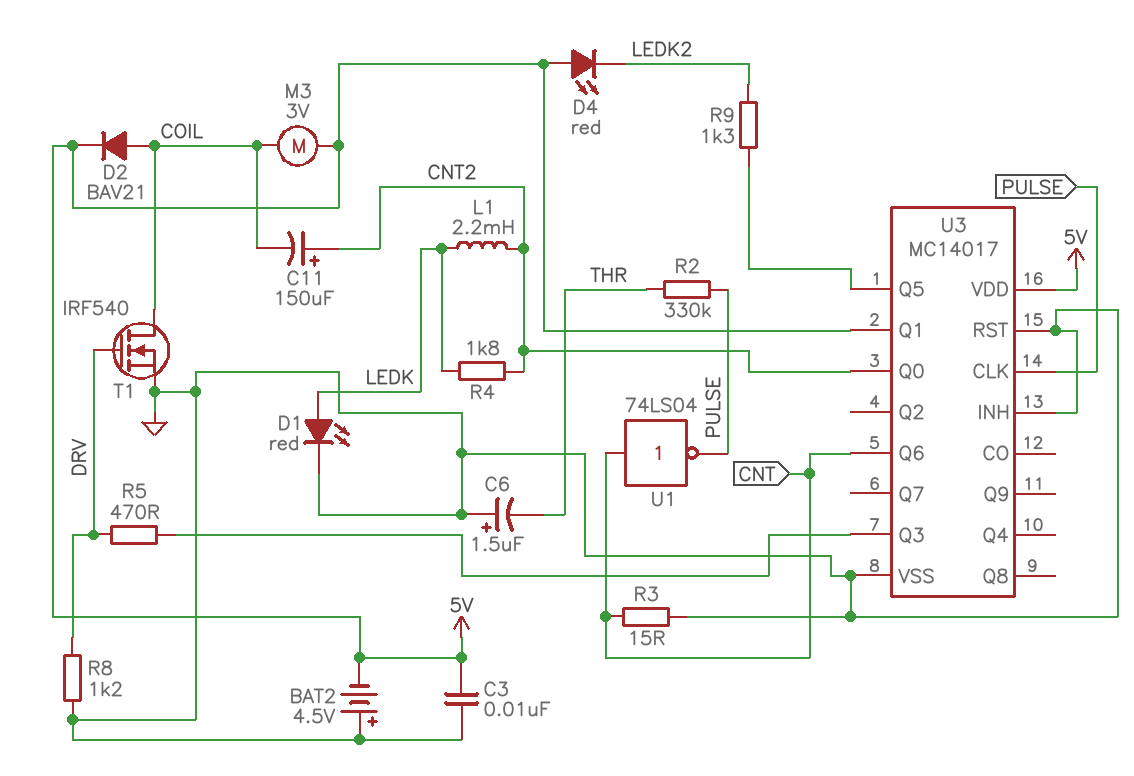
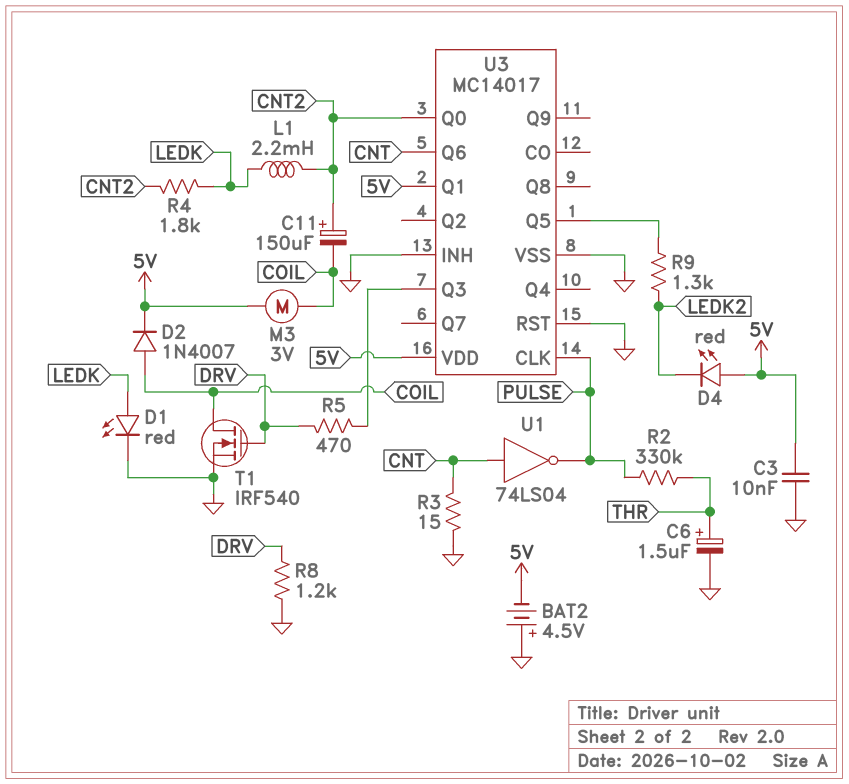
C6: 1.5uF (plus GND, minus THR) -> 1.5uF (plus THR, minus GND)
D2: diode BAV21 (A COIL, K 5V) -> diode 1N4007 (A COIL, K 5V)

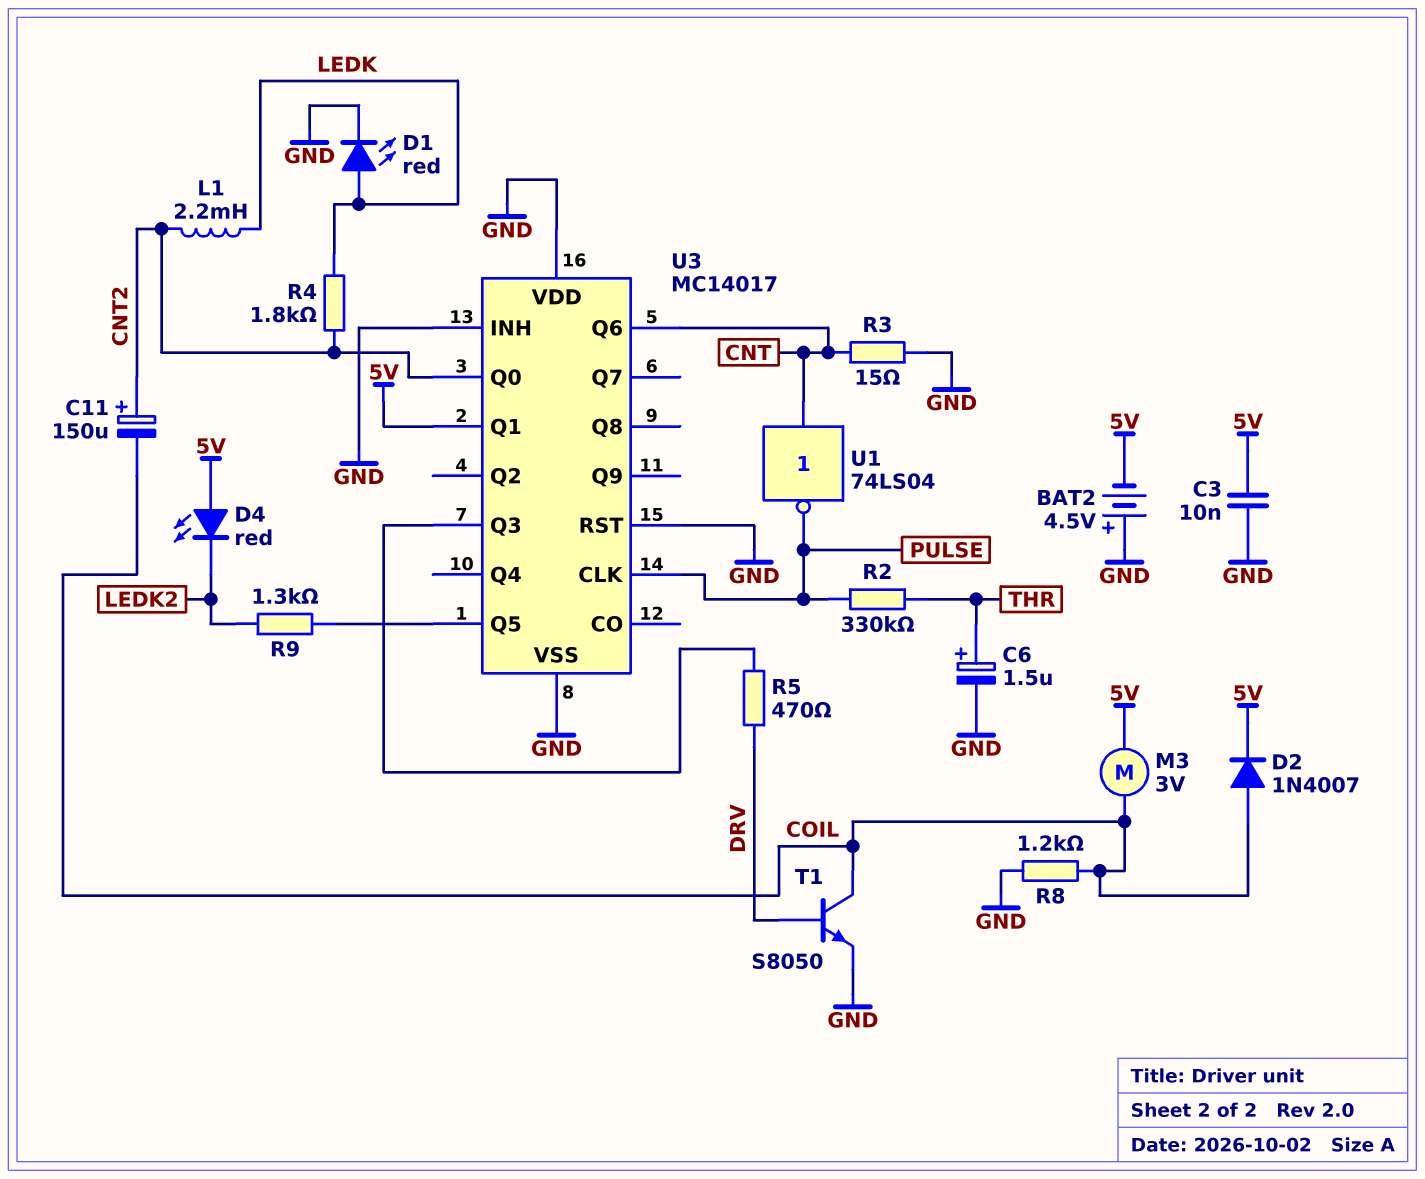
R8: 1.2k (DRV, GND) -> 1.2k (COIL, GND)
T1: NMOS IRF540 (G DRV, D COIL, S GND) -> NPN S8050 (B DRV, C COIL, E GND)
U3 pin VDD: 5V -> GND

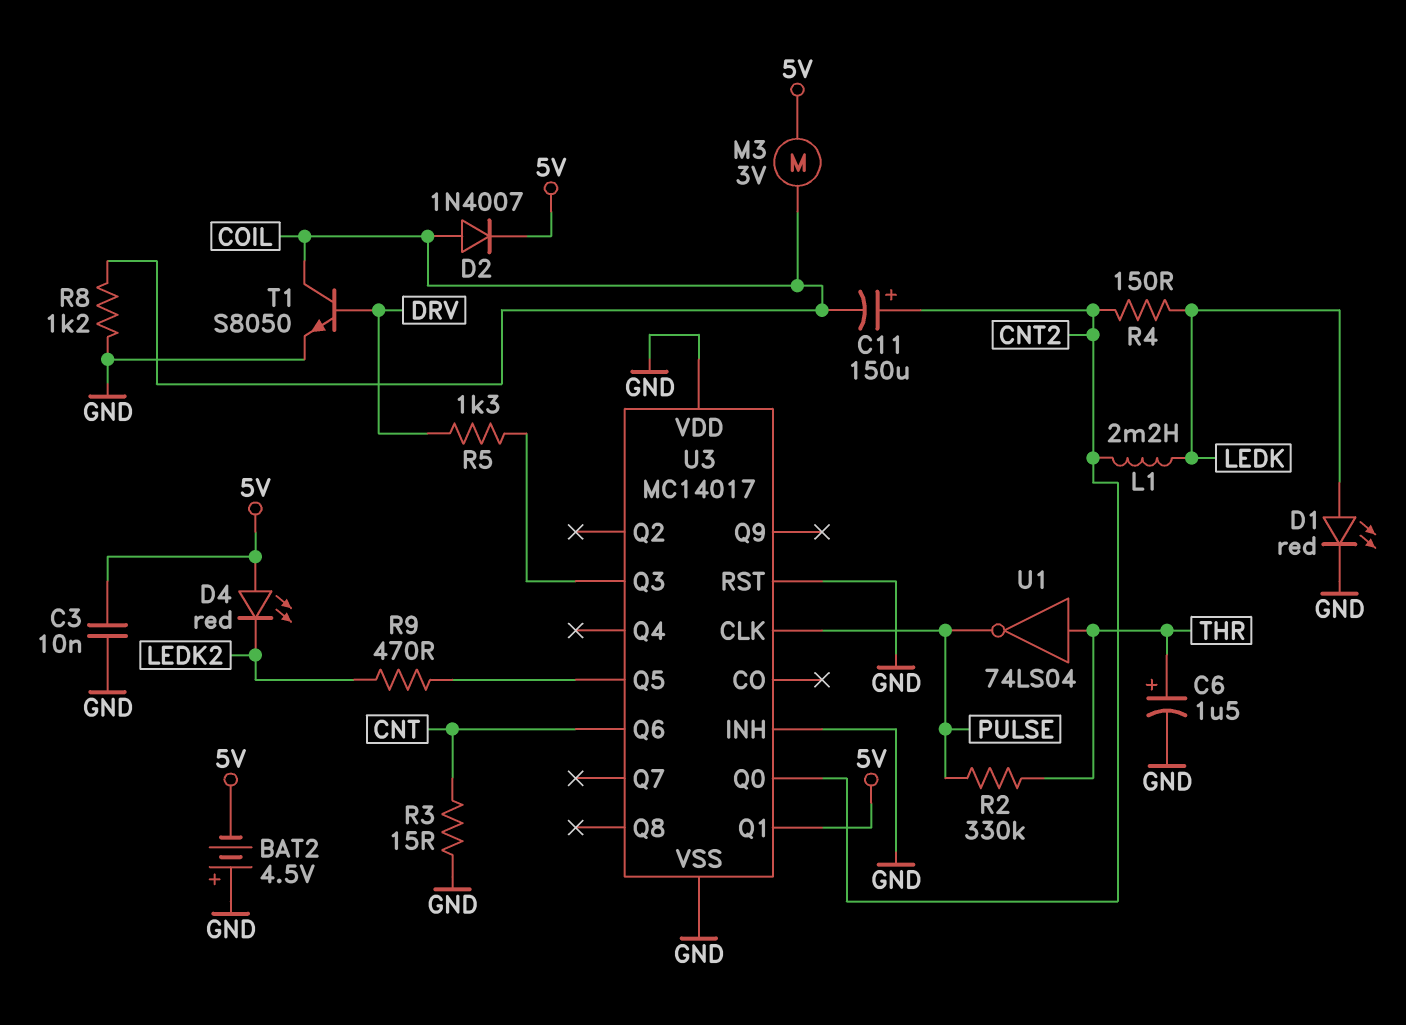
R4: 1.8k (CNT2, LEDK) -> 150 (CNT2, LEDK)
R5: 470 (DRV, U3/Q3) -> 1.3k (DRV, U3/Q3)
R9: 1.3k (LEDK2, U3/Q5) -> 470 (LEDK2, U3/Q5)
U1: NOT 74LS04 (in CNT, out PULSE) -> NOT 74LS04 (in THR, out PULSE)

